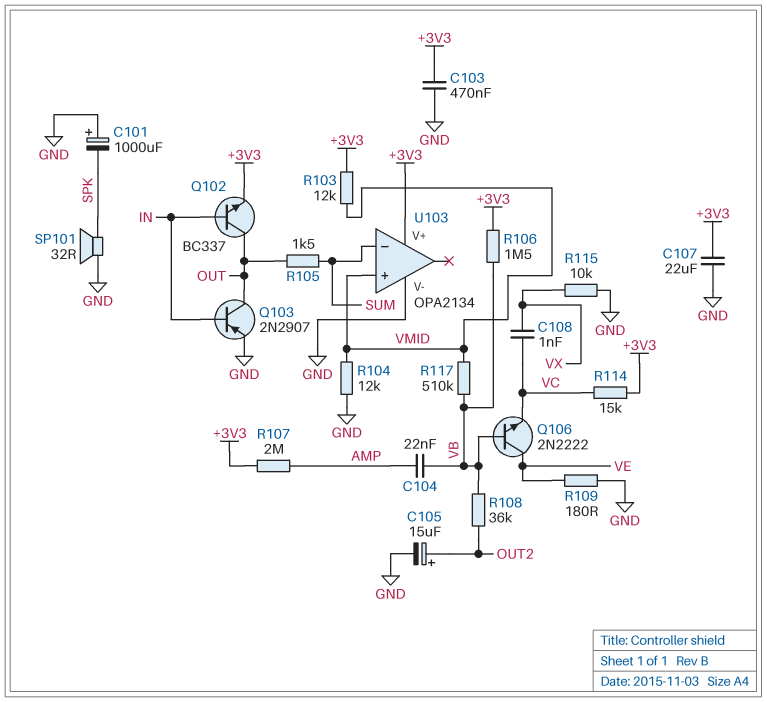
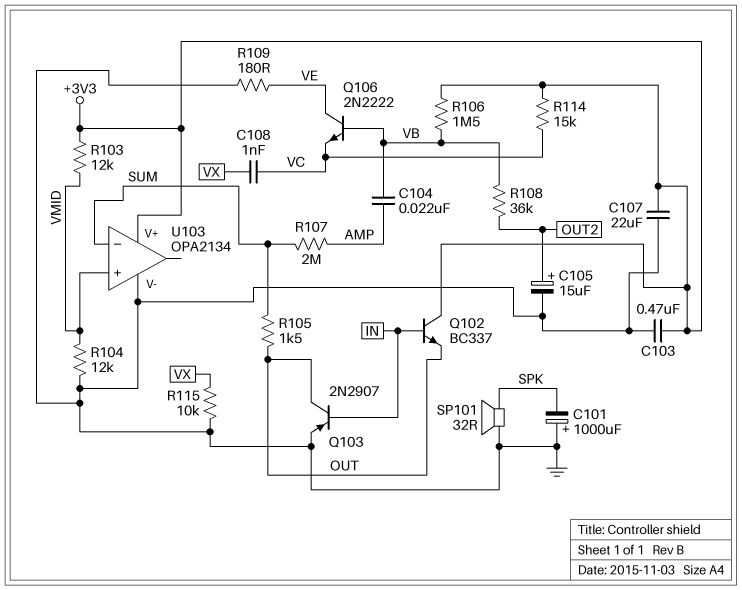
Q102: NPN BC337 (B IN, C OUT, E +3V3) -> NPN BC337 (B IN, C +3V3, E OUT)
R107: 2M (+3V3, AMP) -> 2M (AMP, SUM)
R117: 510k (VB, VMID) -> none

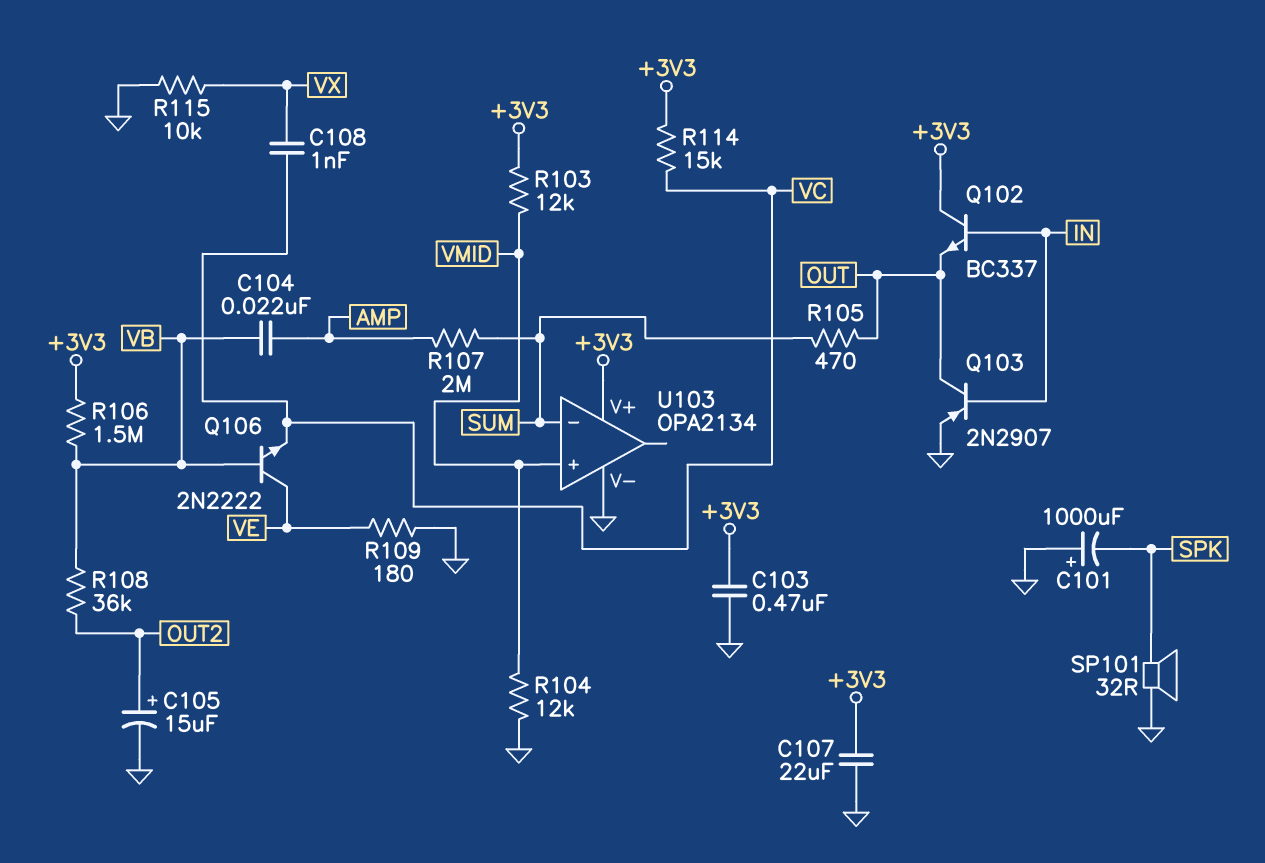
R105: 1.5k (OUT, SUM) -> 470 (OUT, SUM)

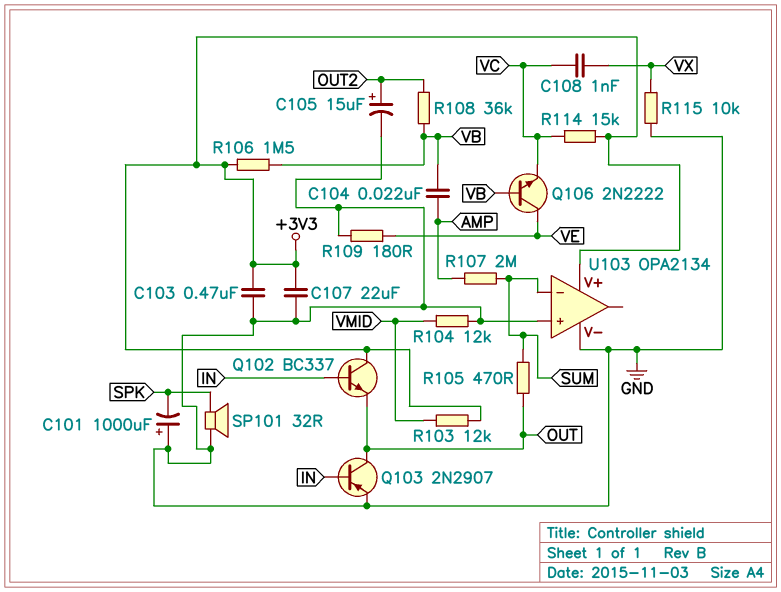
U103 pin in+: VMID -> GND

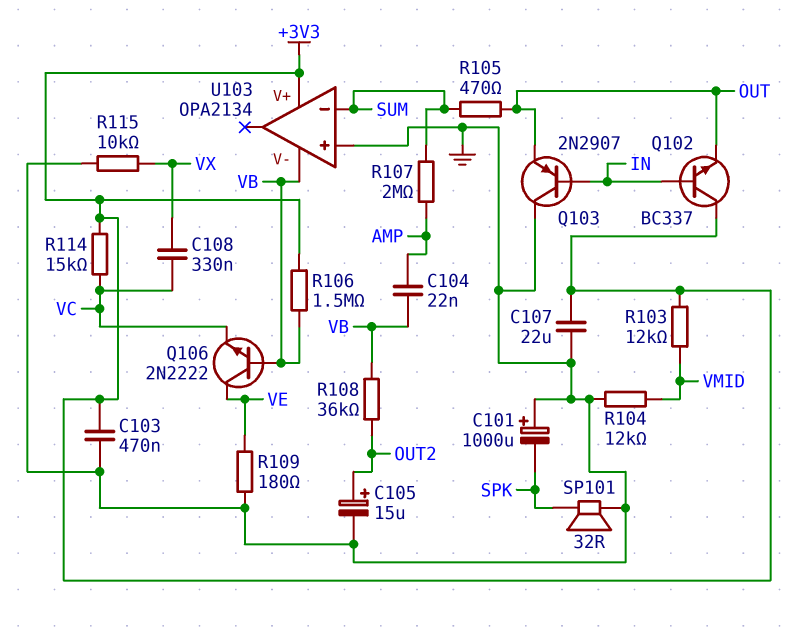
C108: 1nF (VC, VX) -> 330nF (VC, VX)
Q103: PNP 2N2907 (B IN, C OUT, E GND) -> PNP 2N2907 (B IN, C GND, E OUT)
U103 pin V-: GND -> VB

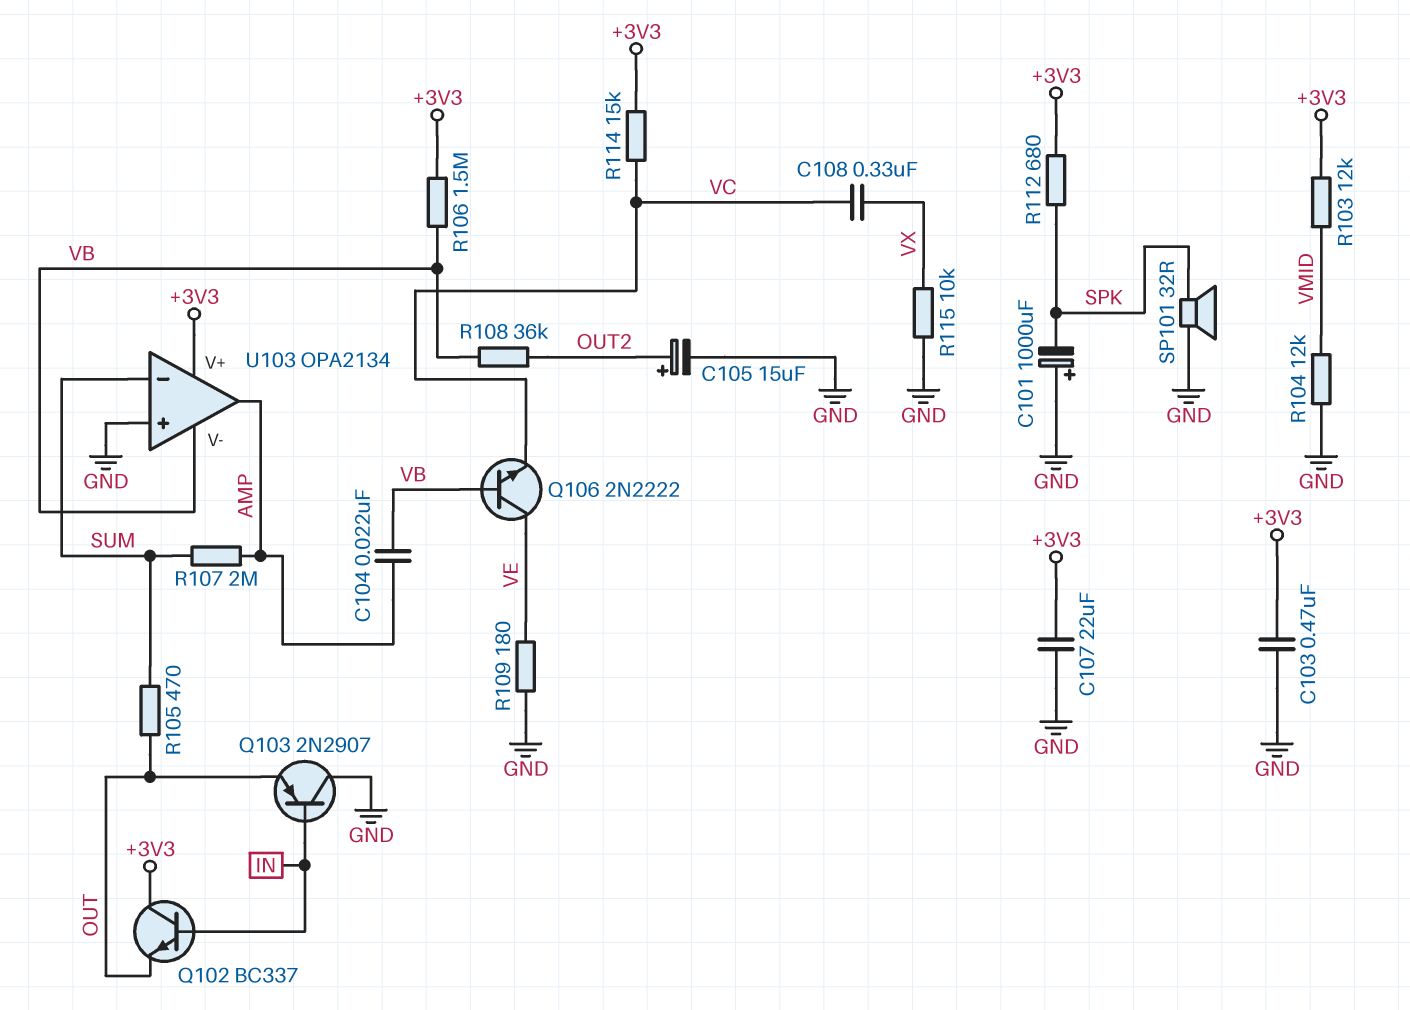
R112: none -> 680 (+3V3, SPK)
U103 pin out: none -> AMP

